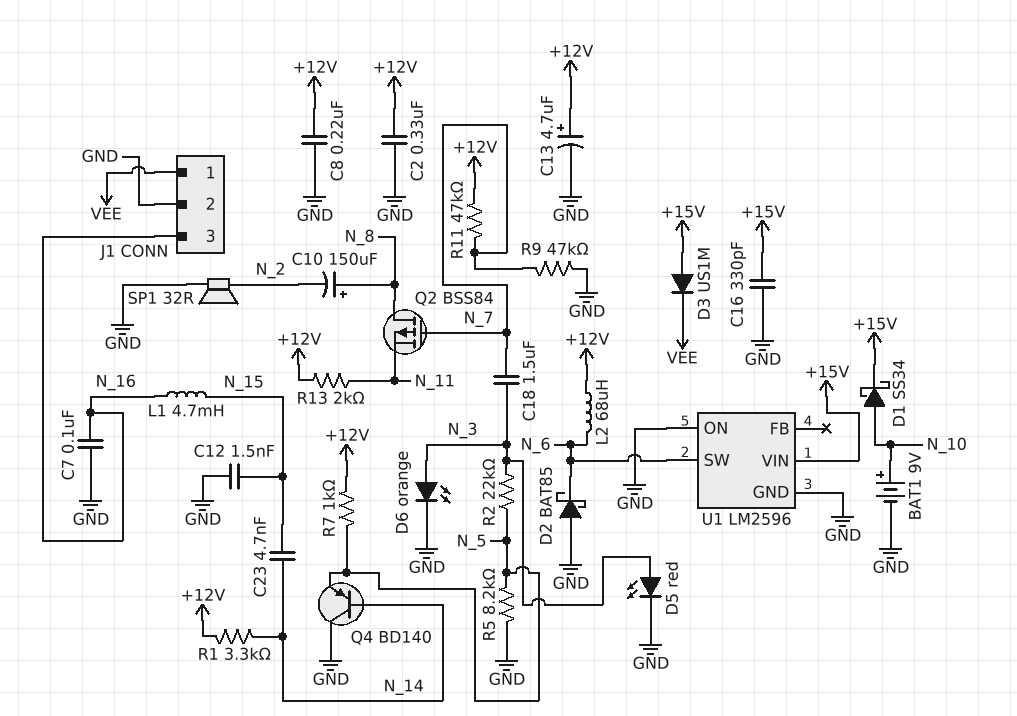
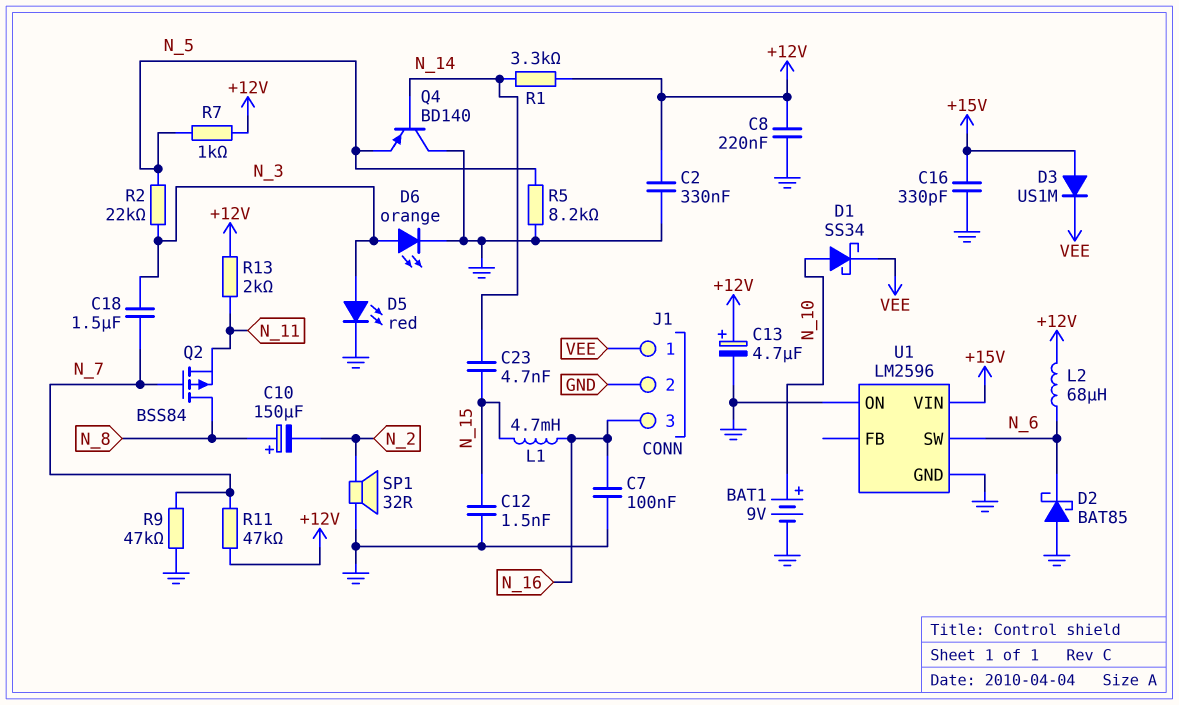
D1: schottky SS34 (A N_10, K +15V) -> schottky SS34 (A N_10, K VEE)

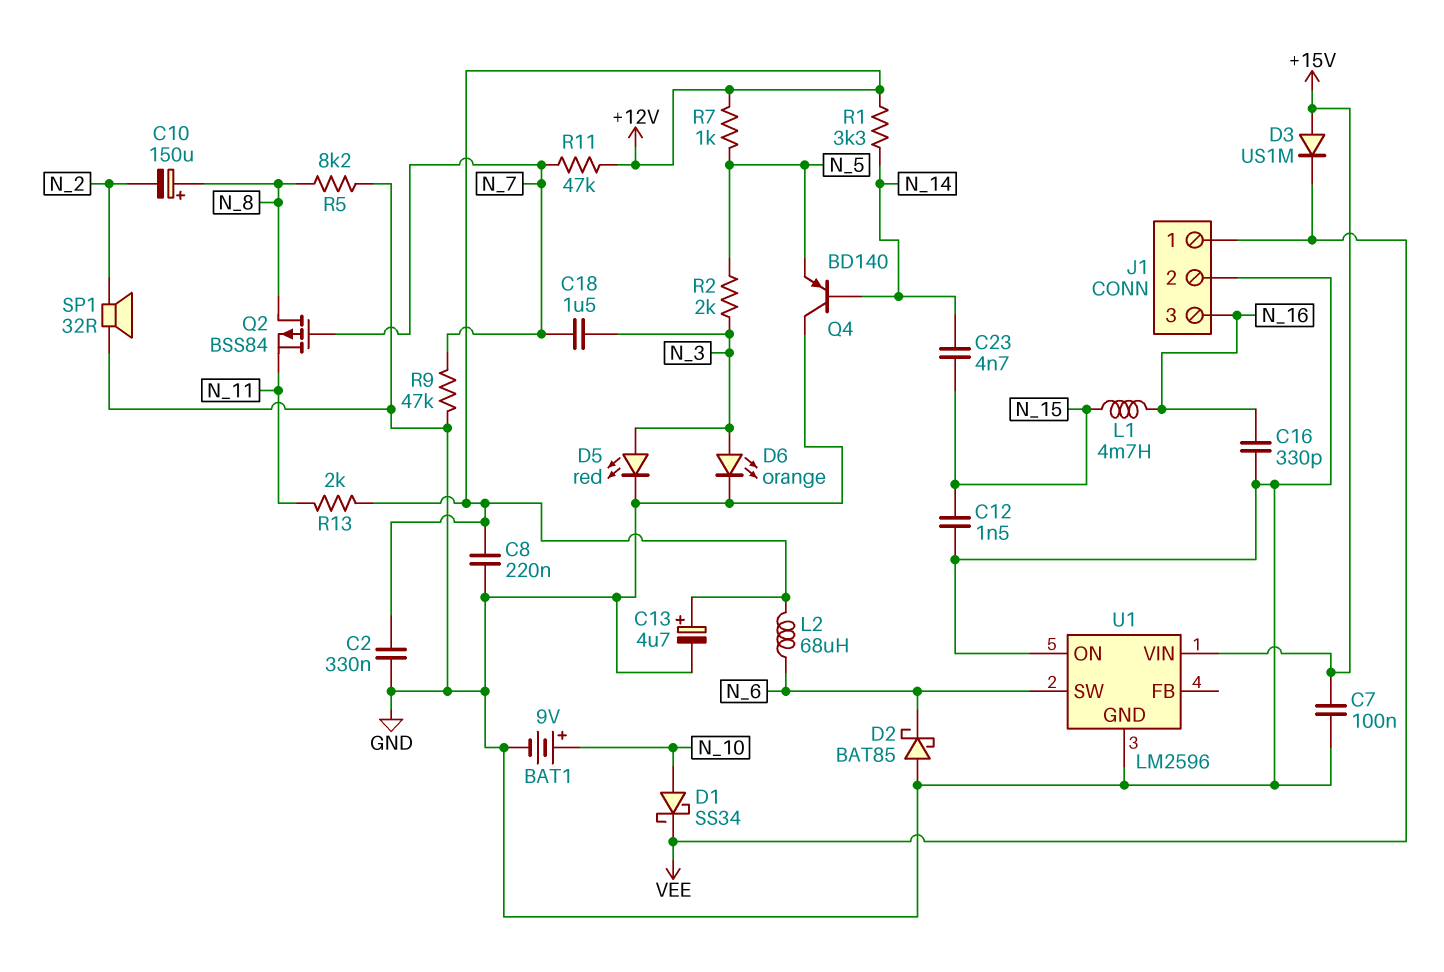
C7: 100nF (GND, N_16) -> 100nF (+15V, GND)
C16: 330pF (+15V, GND) -> 330pF (GND, N_16)
R2: 22k (N_3, N_5) -> 2k (N_3, N_5)
R5: 8.2k (GND, N_5) -> 8.2k (GND, N_8)

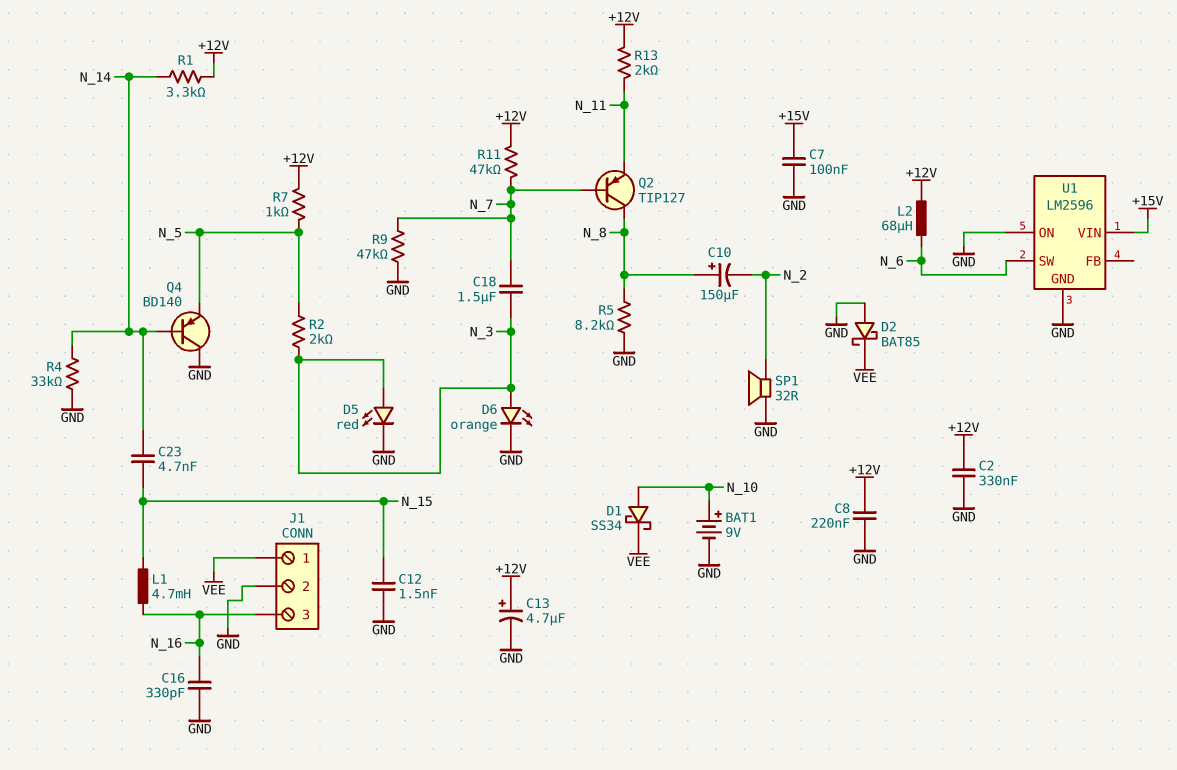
D2: schottky BAT85 (A GND, K N_6) -> schottky BAT85 (A GND, K VEE)
D3: diode US1M (A +15V, K VEE) -> none
Q2: PMOS BSS84 (G N_7, D N_8, S N_11) -> PNP TIP127 (B N_7, C N_8, E N_11)
R4: none -> 33k (GND, N_14)

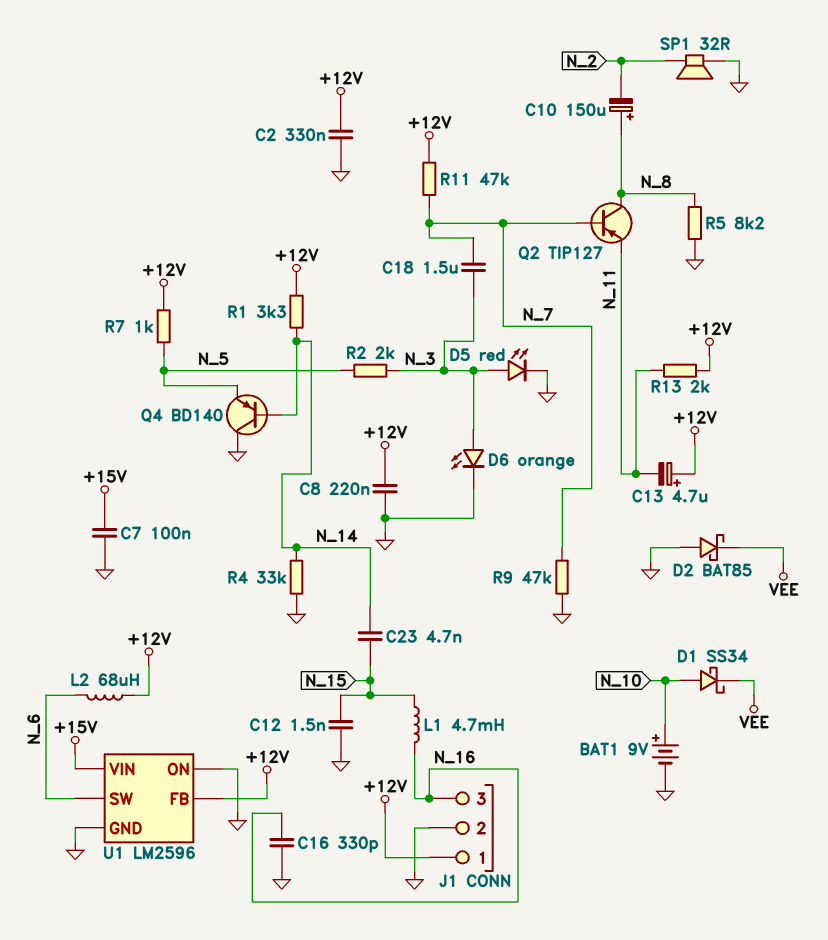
C13: 4.7uF (plus +12V, minus GND) -> 4.7uF (plus +12V, minus N_11)
J1 pin 1: VEE -> +12V
U1 pin FB: none -> +12V

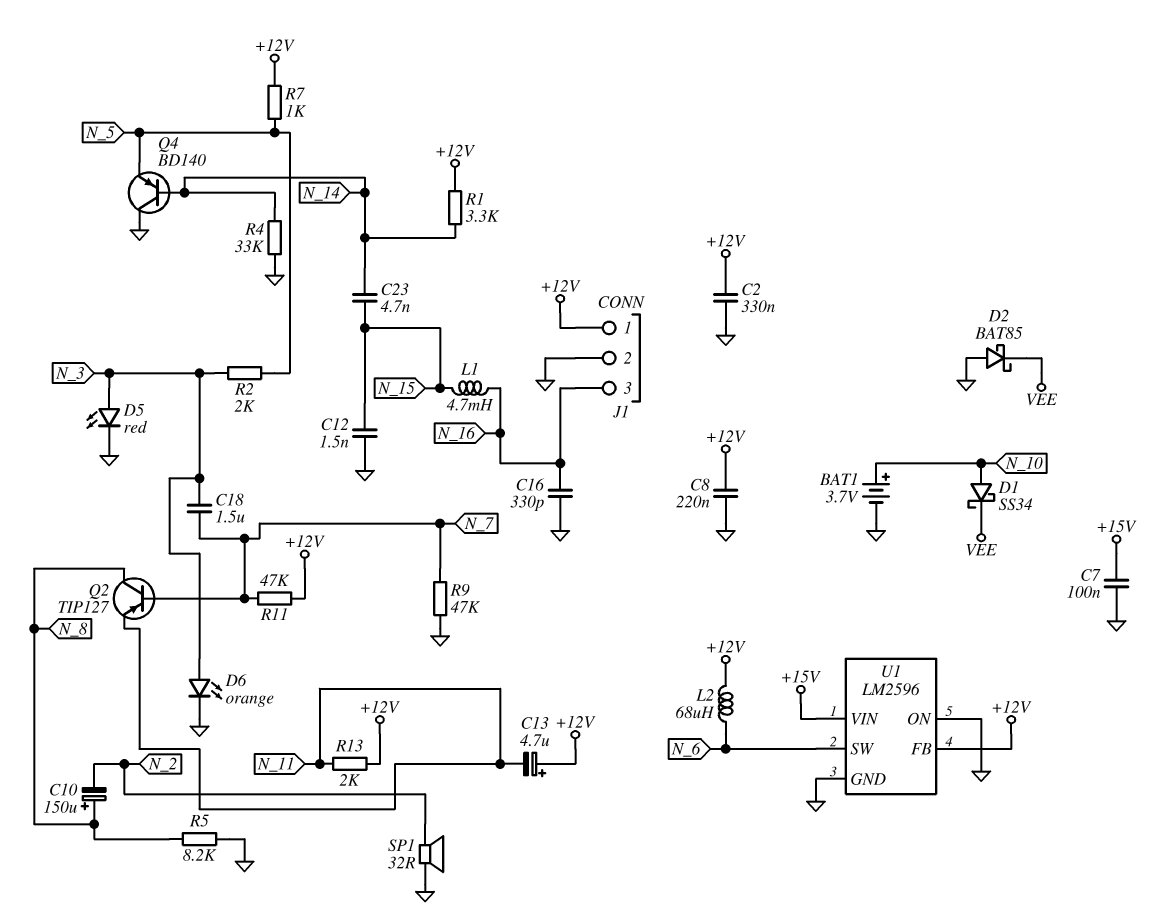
BAT1: 9V (plus N_10, minus GND) -> 3.7V (plus N_10, minus GND)

